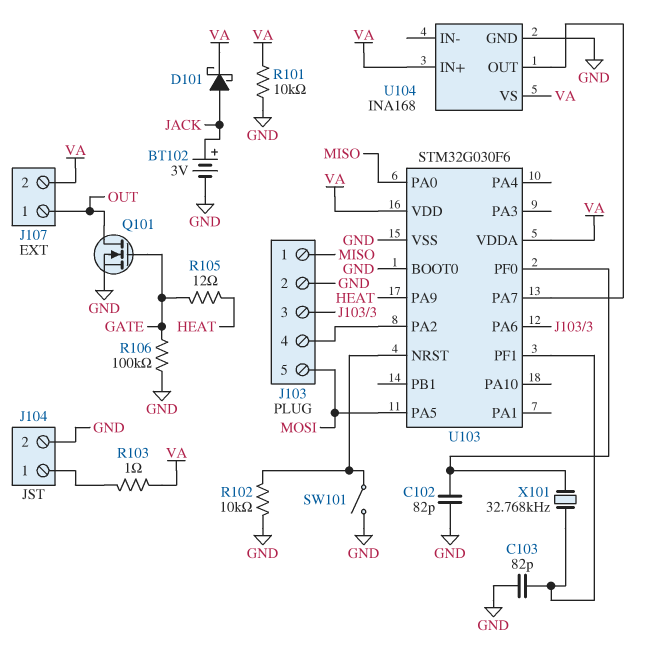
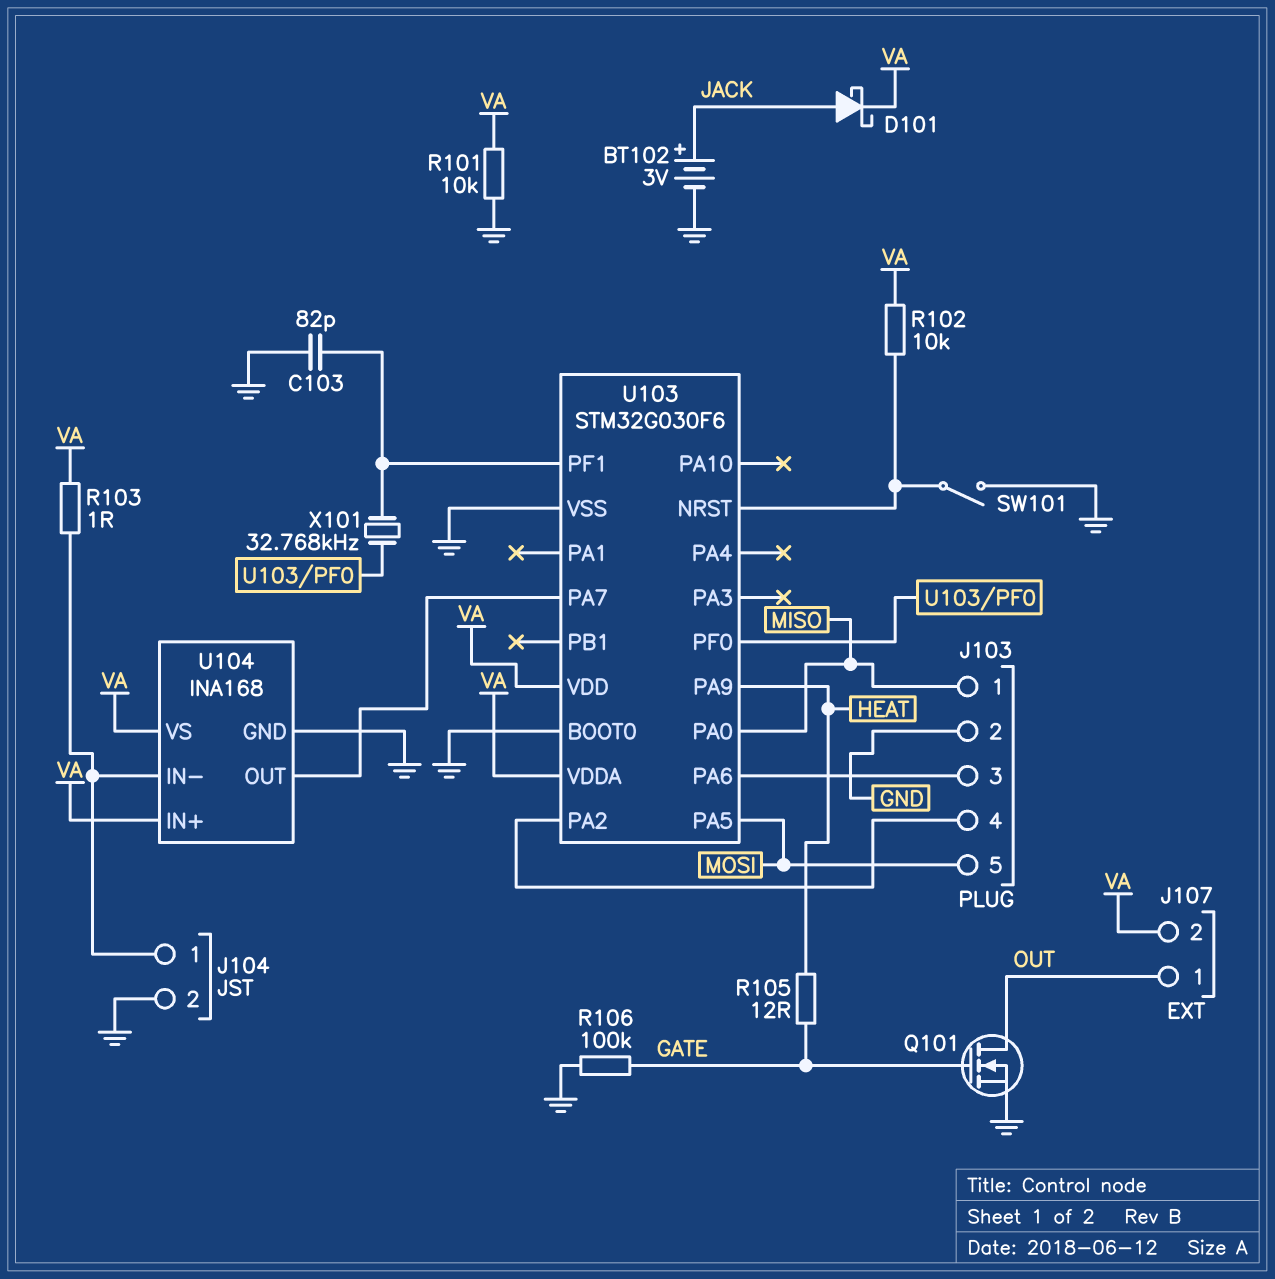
C102: 82pF (GND, U103/PF0) -> none
R102: 10k (GND, U103/NRST) -> 10k (U103/NRST, VA)
U104 pin IN-: none -> J104/1

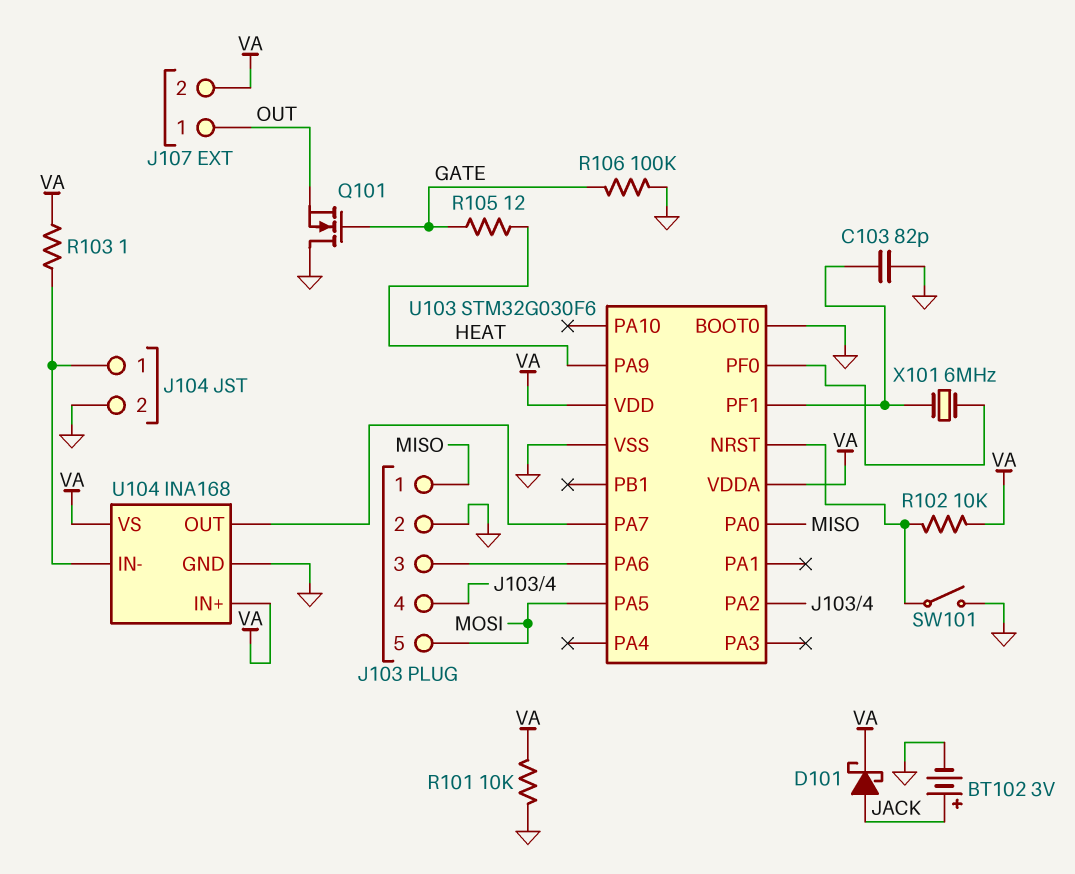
Q101: NMOS (G GATE, D OUT, S GND) -> NMOS (G GATE, D GND, S OUT)
X101: 32.768kHz (U103/PF0, U103/PF1) -> 6MHz (U103/PF0, U103/PF1)

